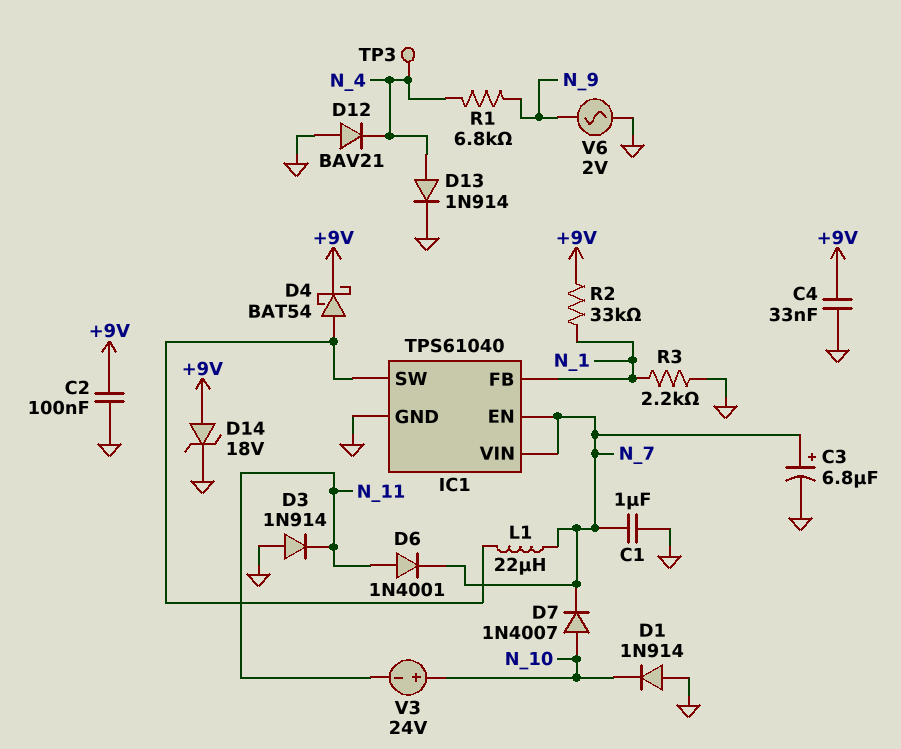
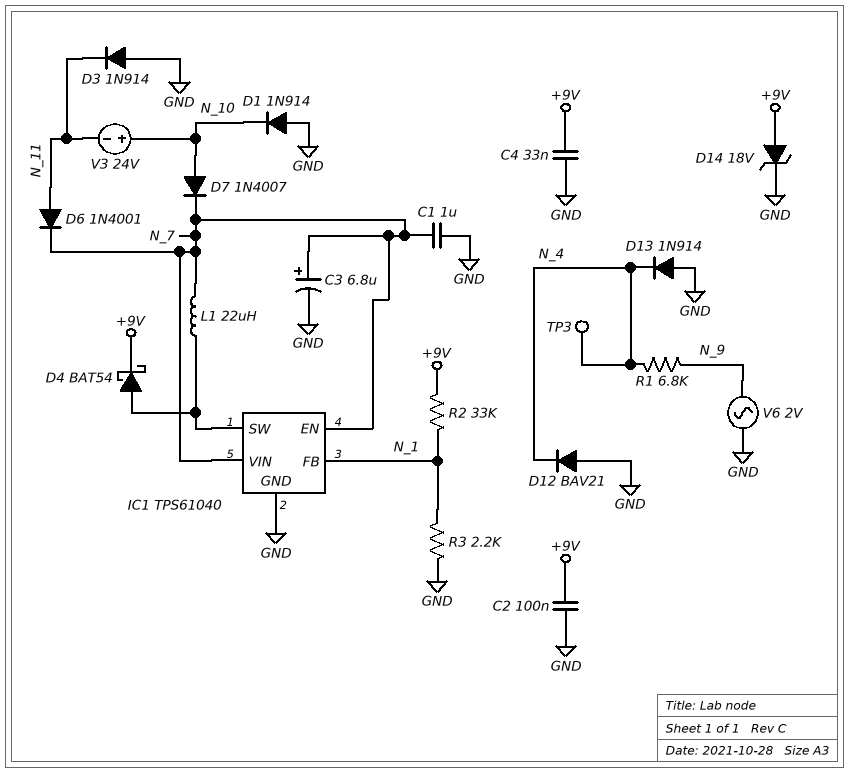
D13: diode 1N914 (A N_4, K GND) -> diode 1N914 (A GND, K N_4)

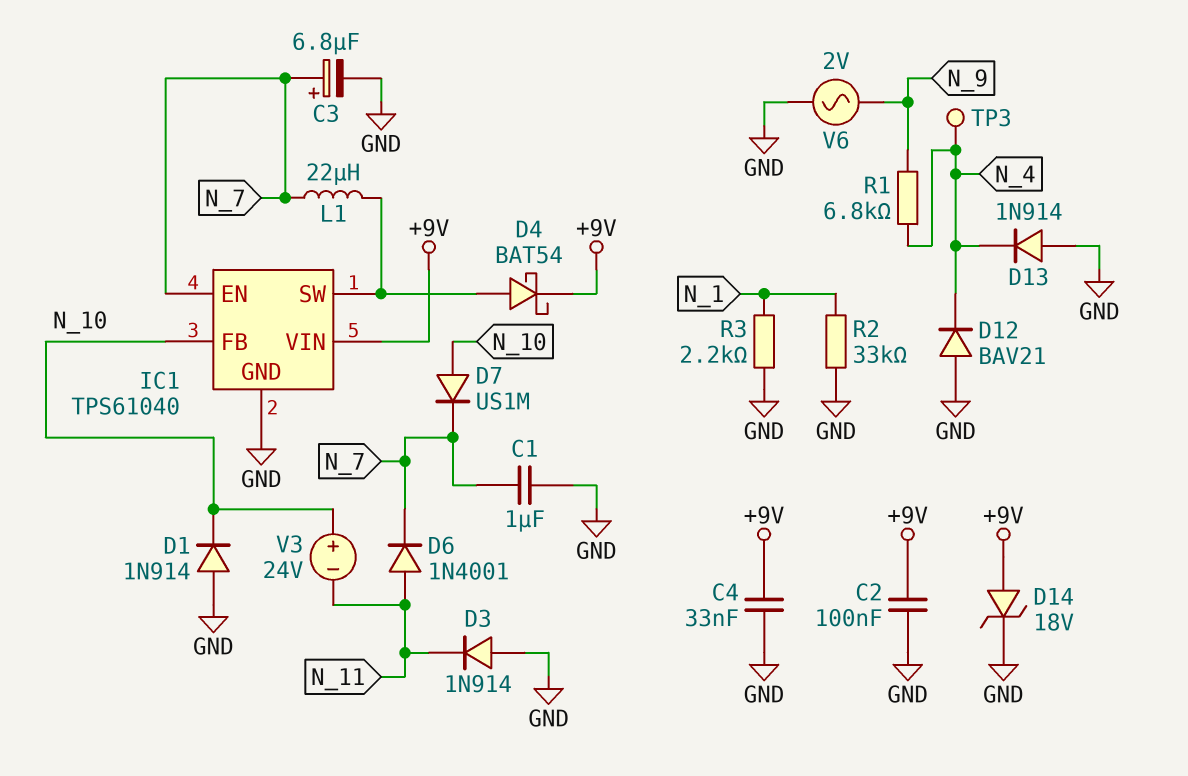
D7: diode 1N4007 (A N_10, K N_7) -> diode US1M (A N_10, K N_7)
IC1 pin FB: N_1 -> N_10
IC1 pin VIN: N_7 -> +9V
R2: 33k (+9V, N_1) -> 33k (GND, N_1)

